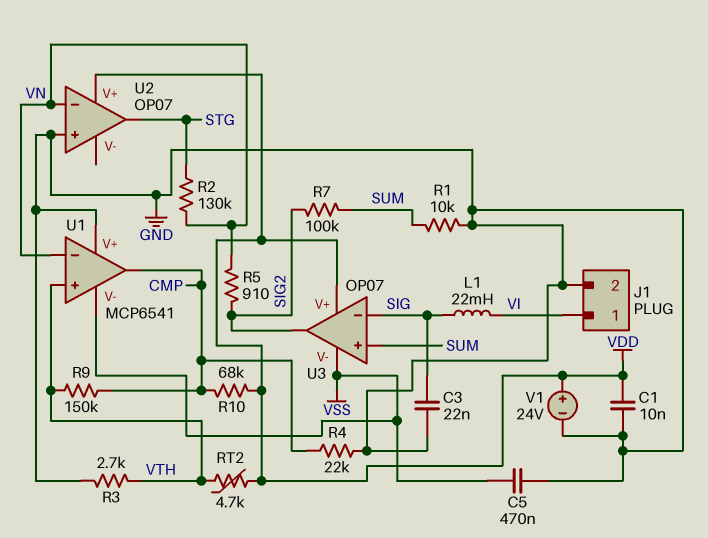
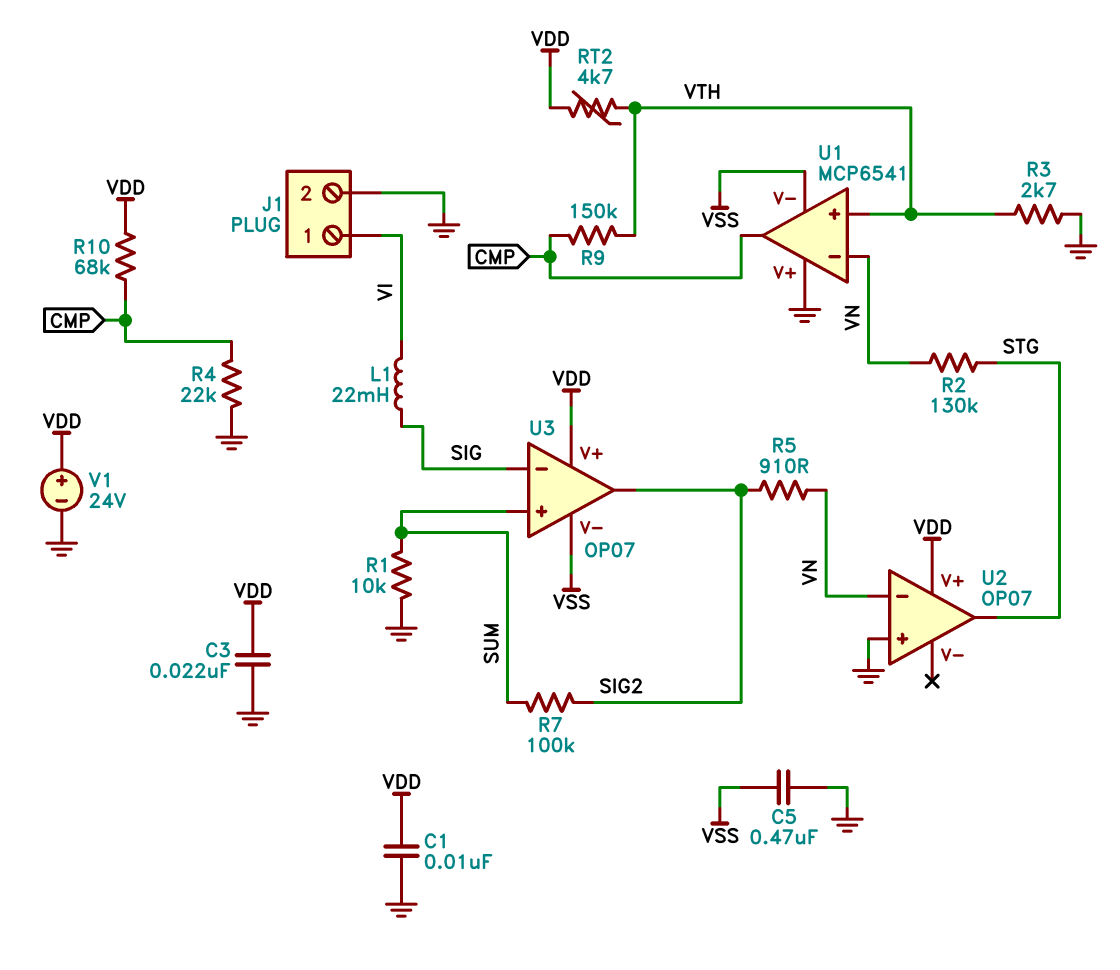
C3: 22nF (GND, SIG) -> 22nF (GND, VDD)

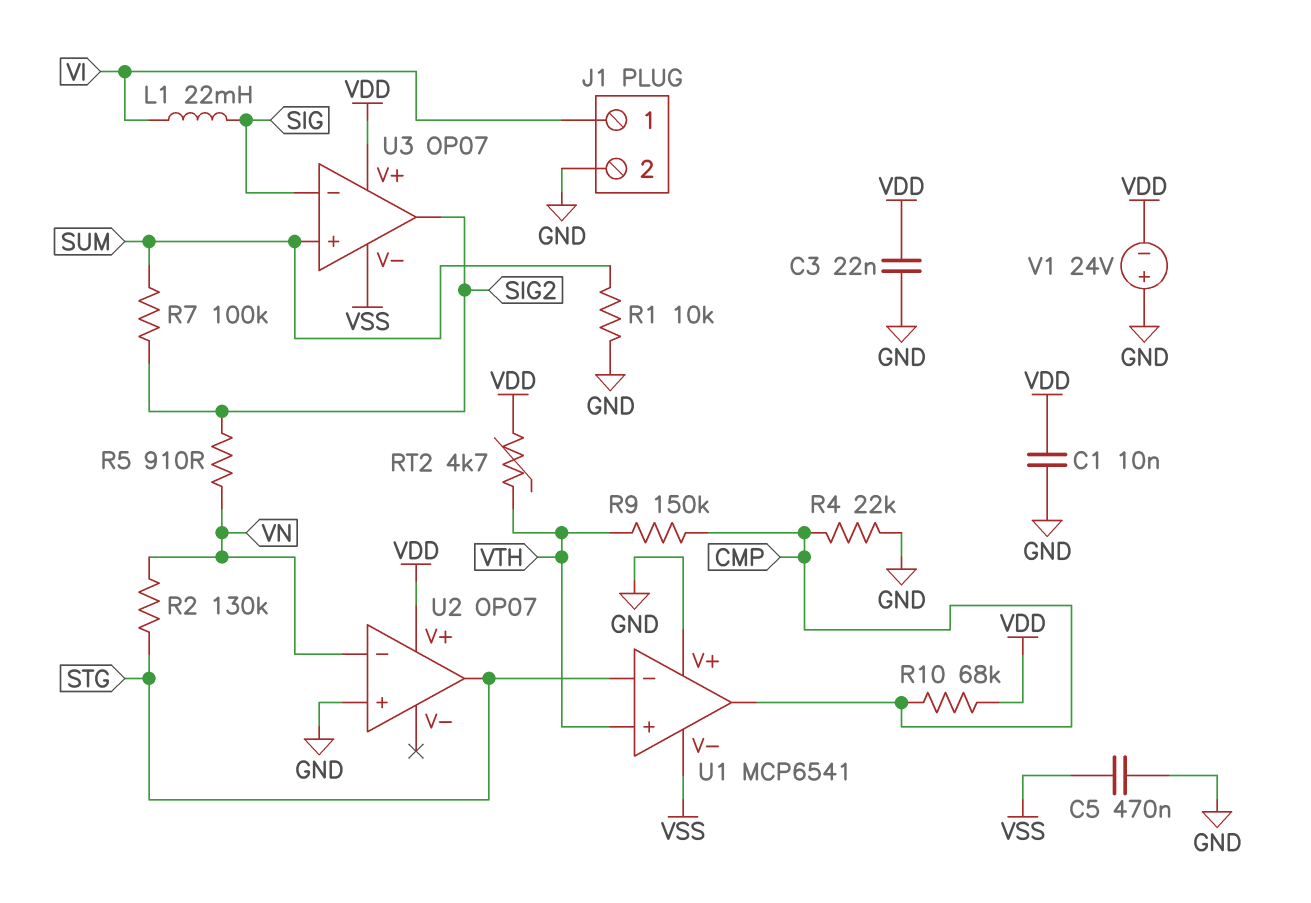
R3: 2.7k (GND, VTH) -> none
U1 pin in-: VN -> STG
V1: 24V (plus VDD, minus GND) -> 24V (plus GND, minus VDD)

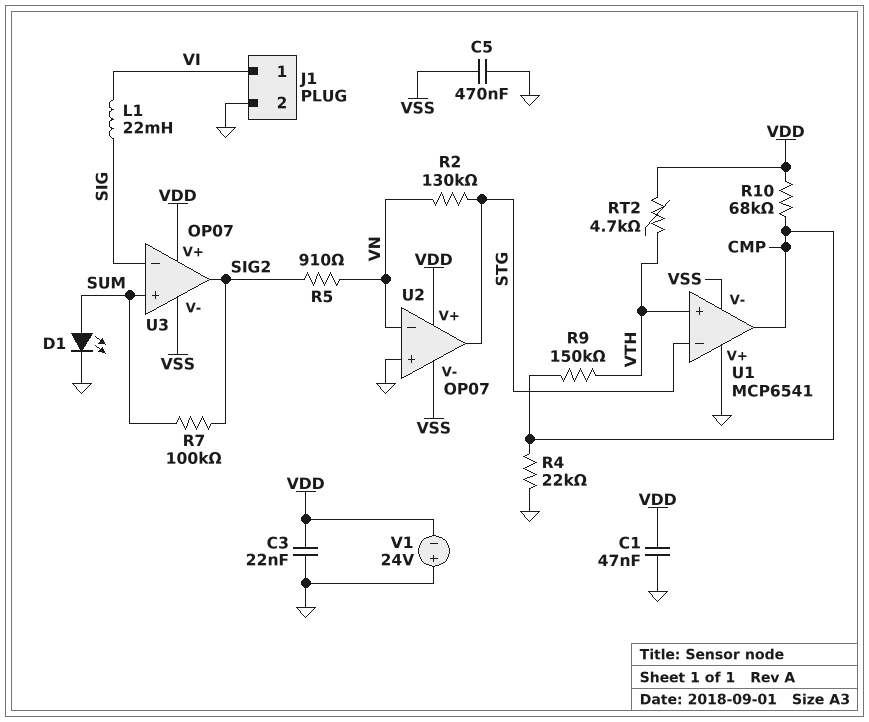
C1: 10nF (GND, VDD) -> 47nF (GND, VDD)
D1: none -> LED (A SUM, K GND)
R1: 10k (GND, SUM) -> none
U2 pin V-: none -> VSS

